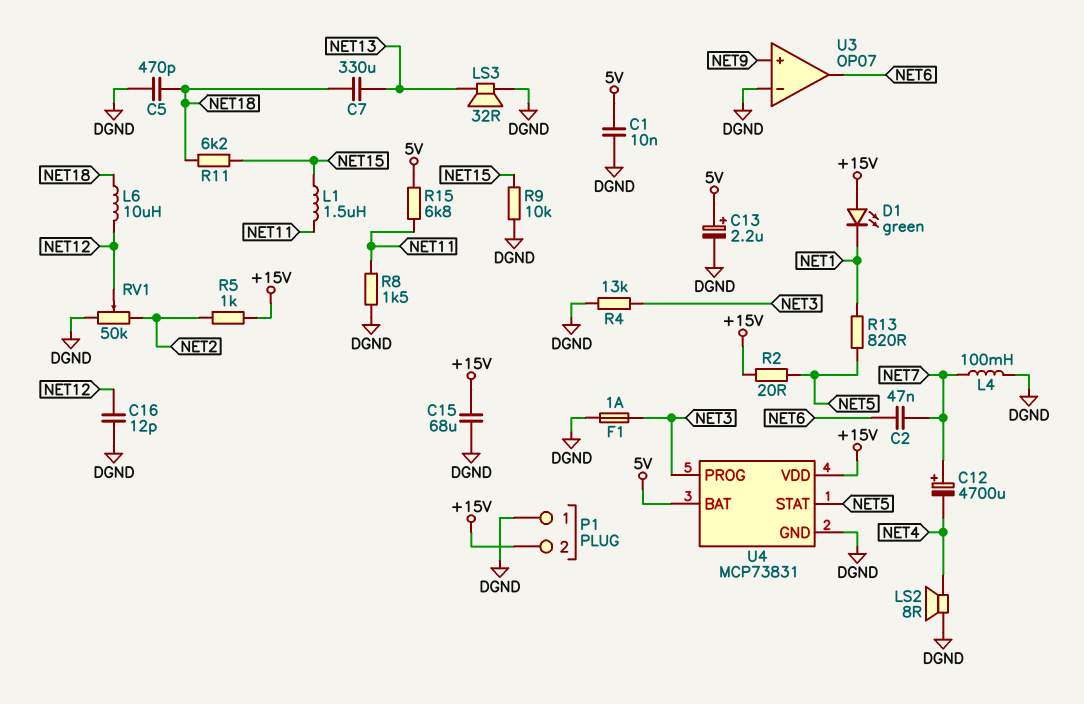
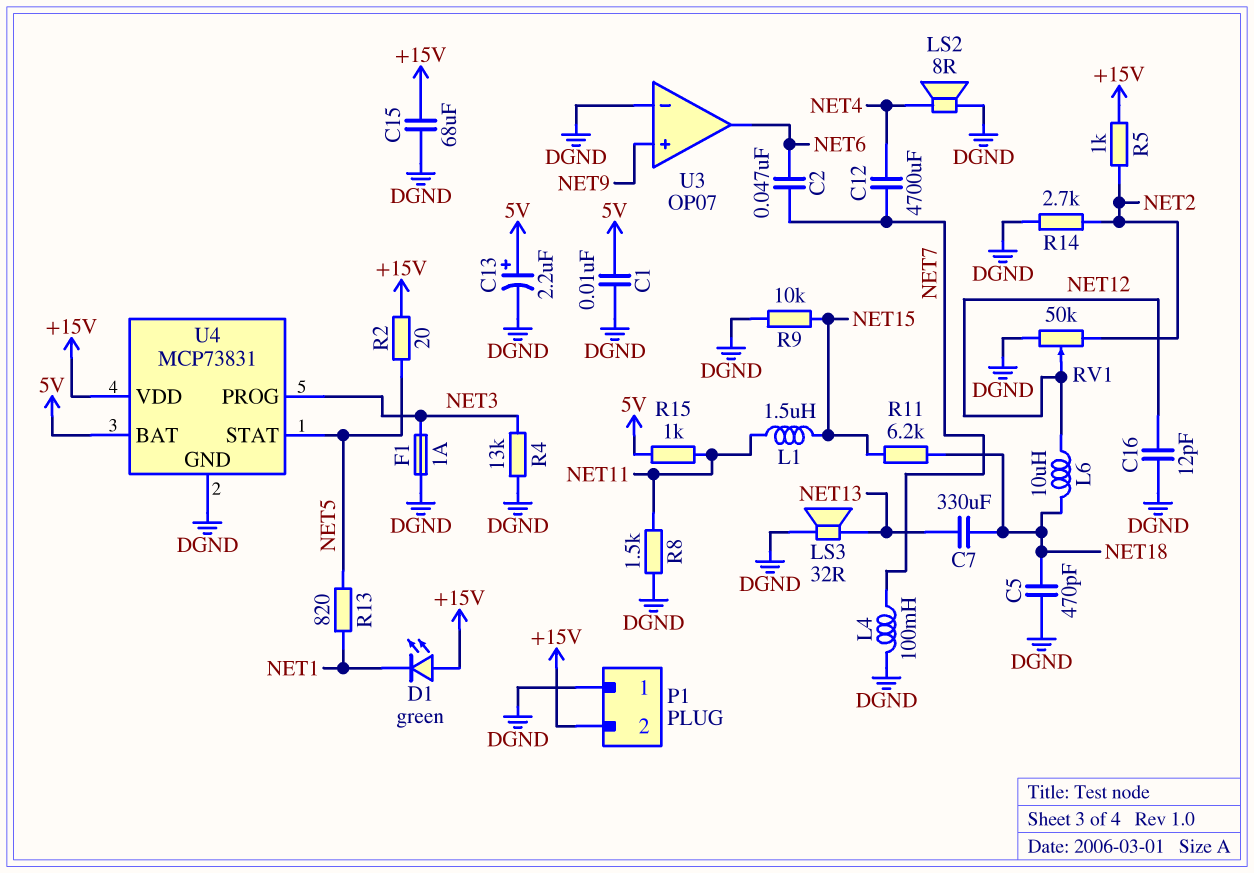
C12: 4700uF (plus NET7, minus NET4) -> 4700uF (NET4, NET7)
R14: none -> 2.7k (DGND, NET2)
R15: 6.8k (5V, NET11) -> 1k (5V, NET11)

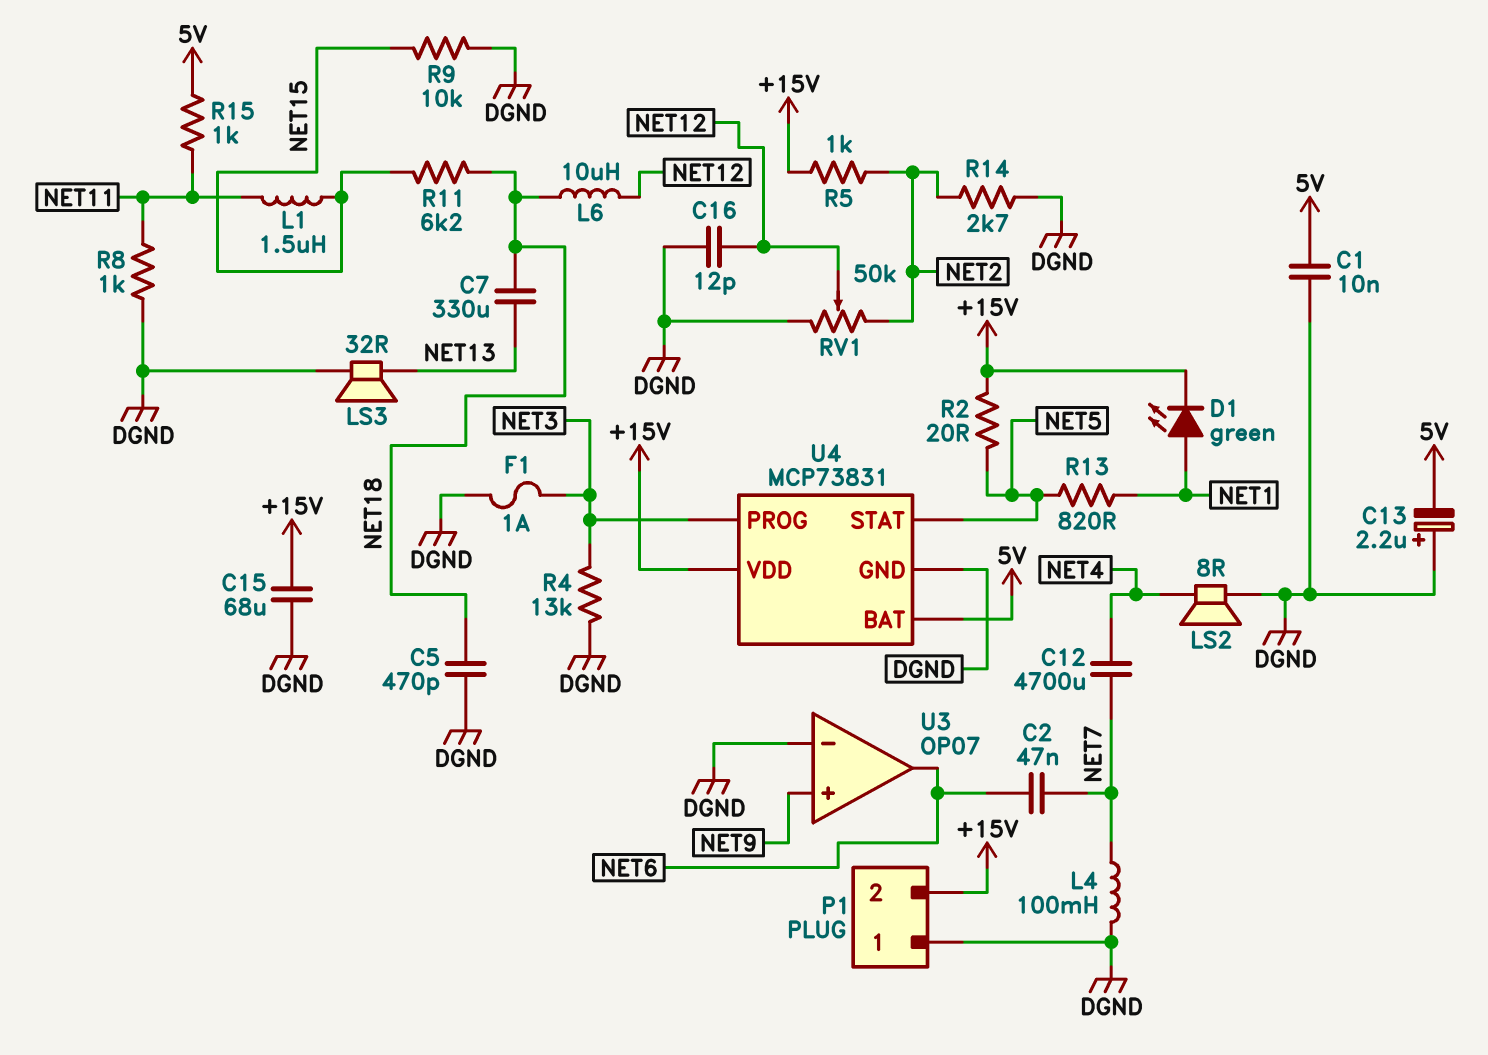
C13: 2.2uF (plus 5V, minus DGND) -> 2.2uF (plus DGND, minus 5V)
D1: LED green (A +15V, K NET1) -> LED green (A NET1, K +15V)
R8: 1.5k (DGND, NET11) -> 1k (DGND, NET11)

